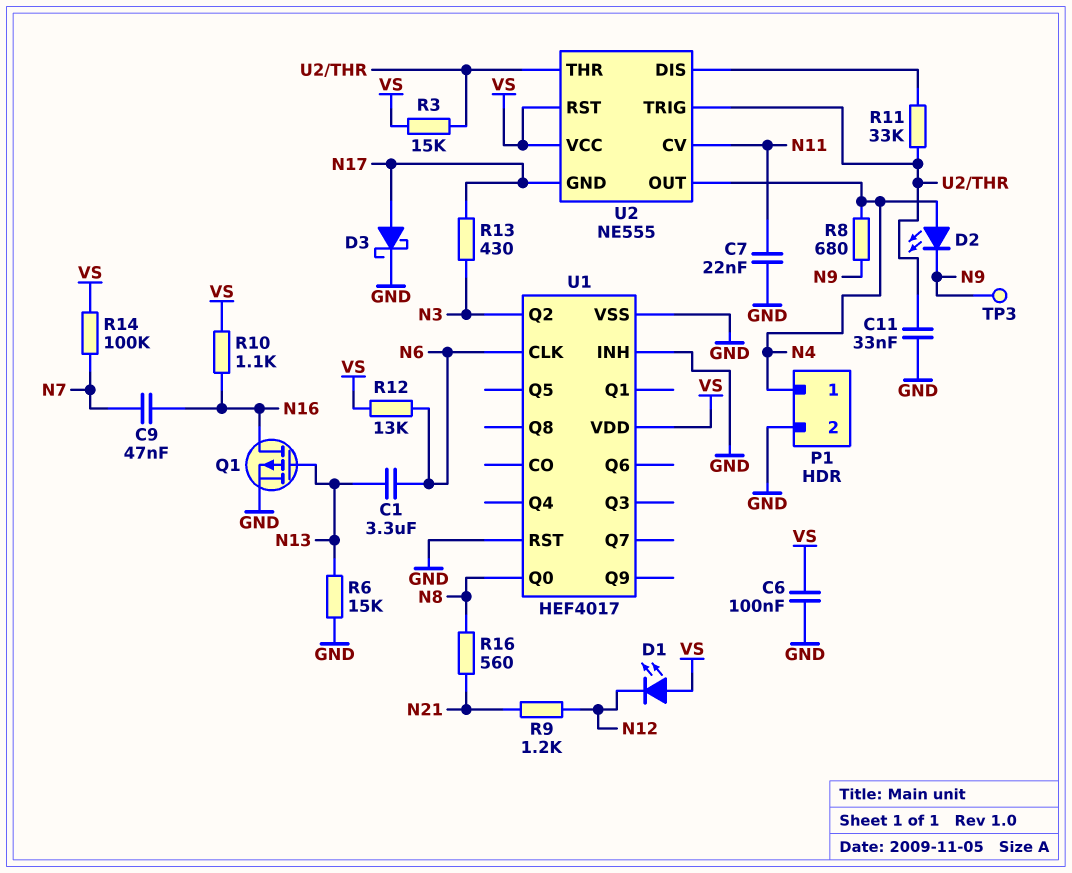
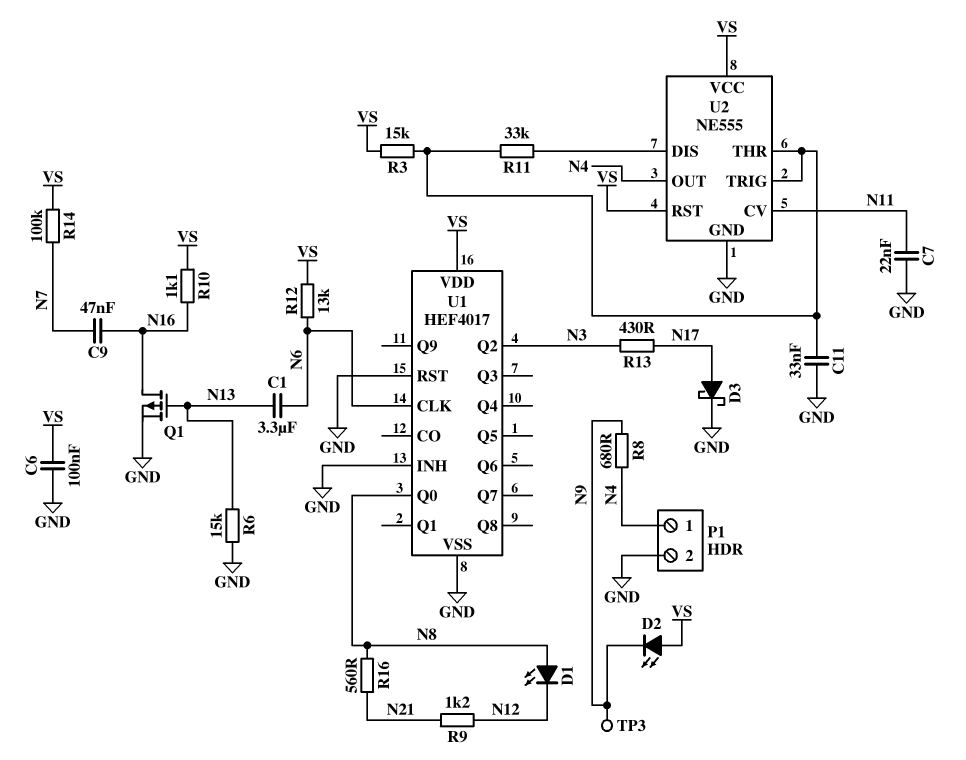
D1: LED (A VS, K N12) -> LED (A N8, K N12)
D2: LED (A N4, K N9) -> LED (A VS, K N9)
U2 pin GND: N17 -> GND

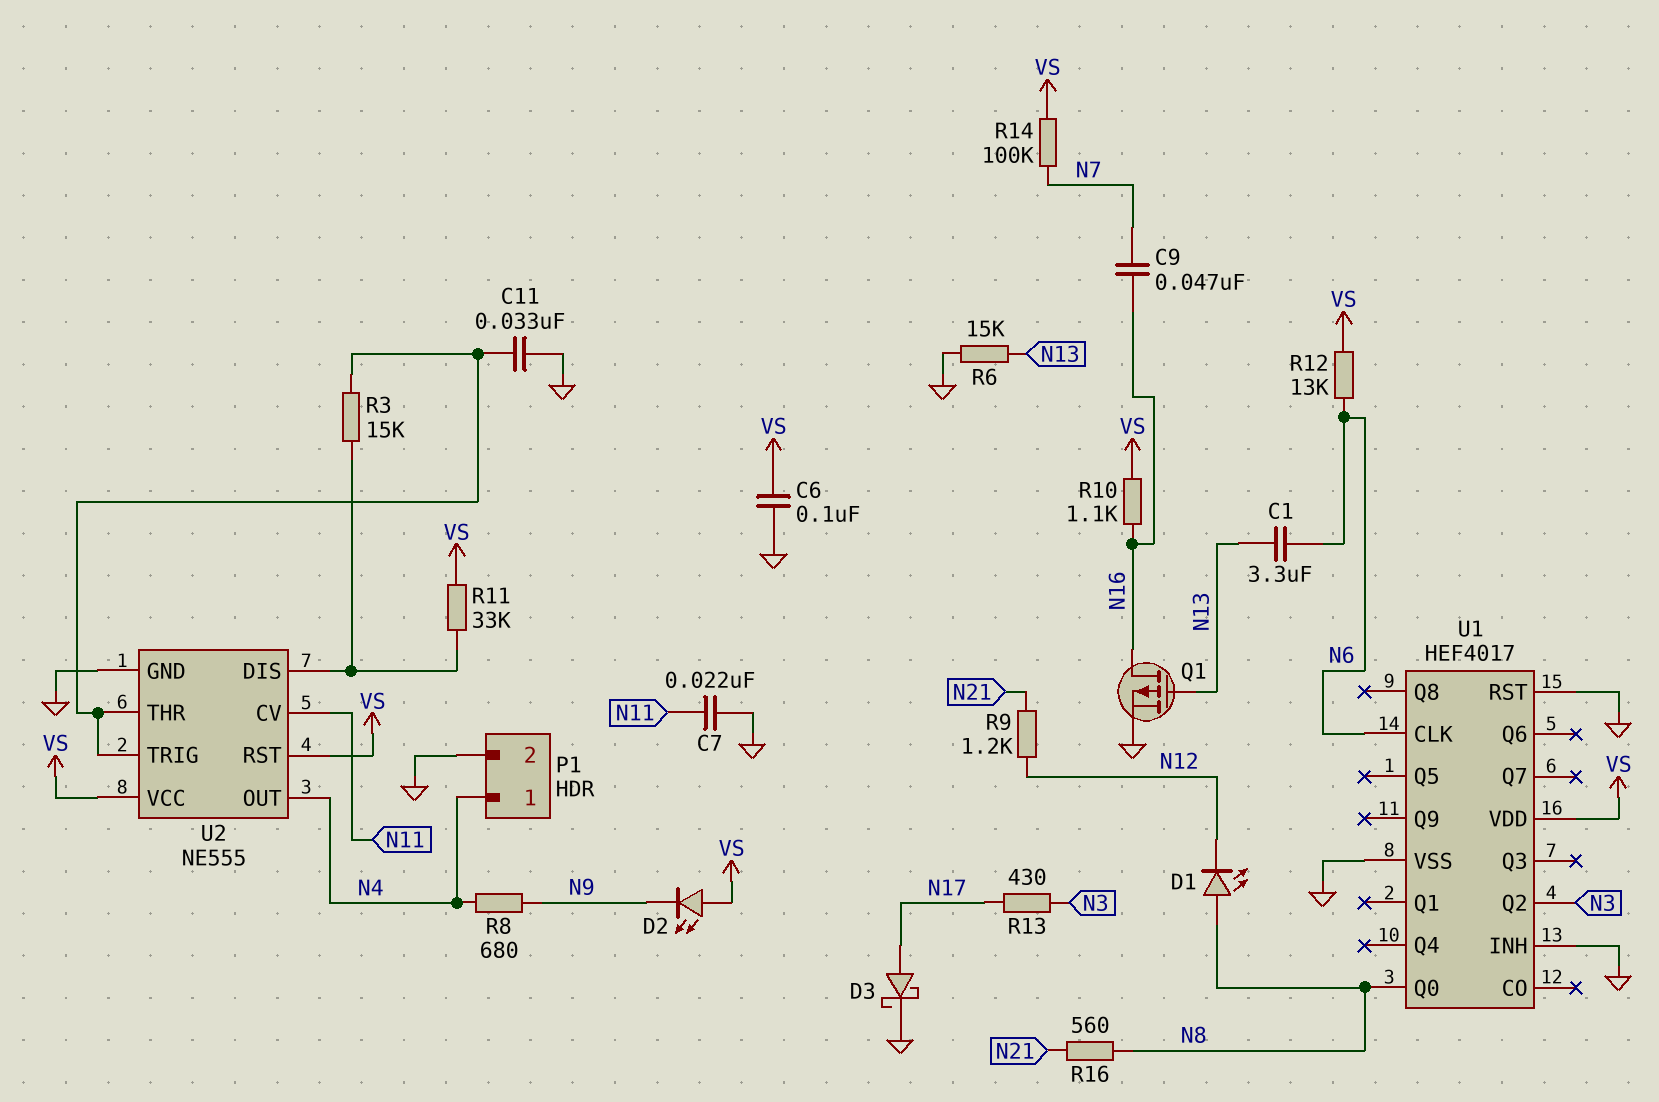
R3: 15k (U2/THR, VS) -> 15k (U2/DIS, U2/THR)
R11: 33k (U2/DIS, U2/THR) -> 33k (U2/DIS, VS)
TP3: test point (N9) -> none

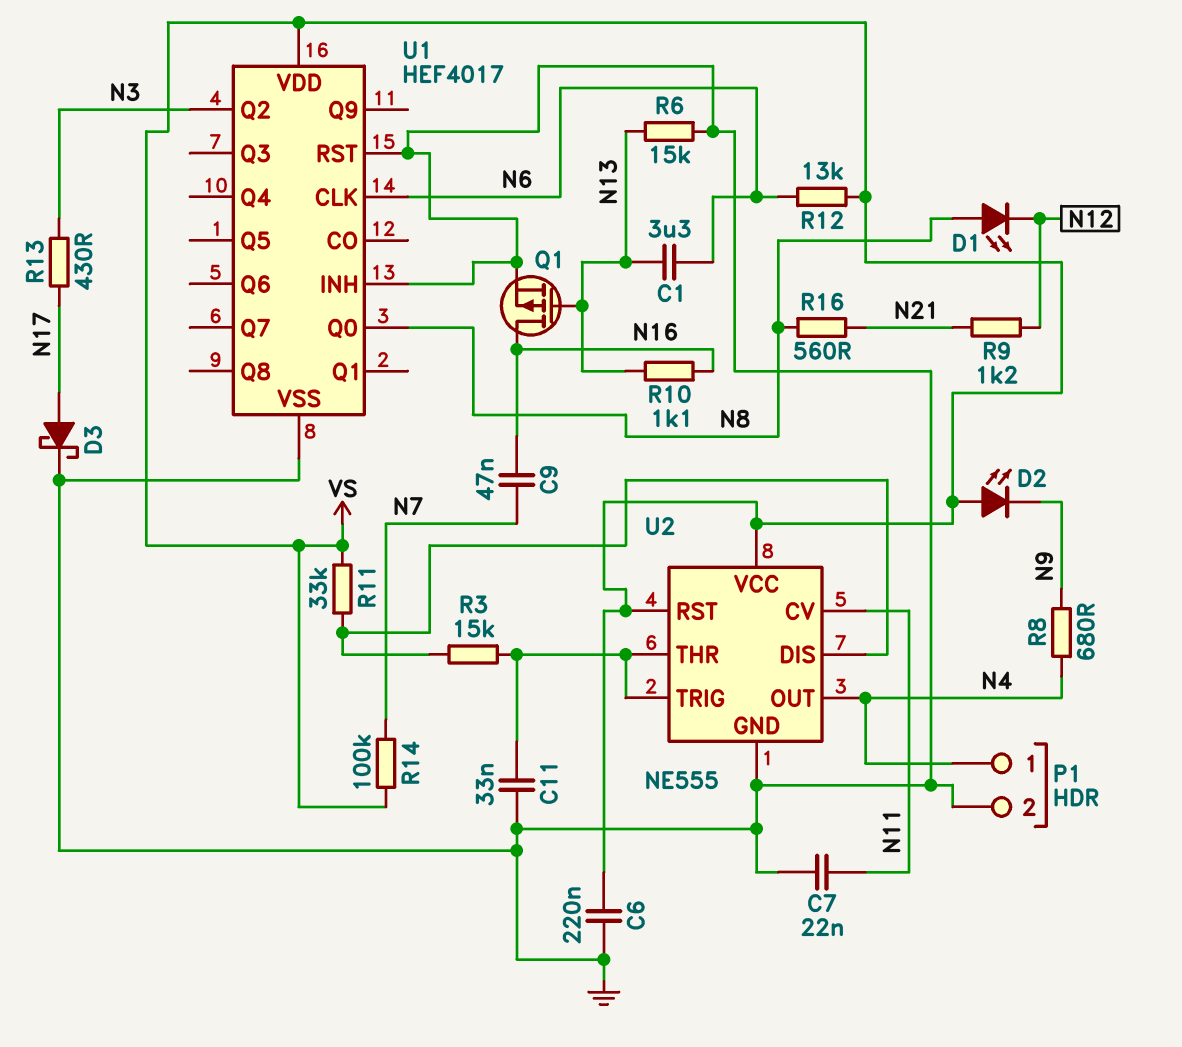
C6: 100nF (GND, VS) -> 220nF (GND, VS)
R10: 1.1k (N16, VS) -> 1.1k (N13, N16)

